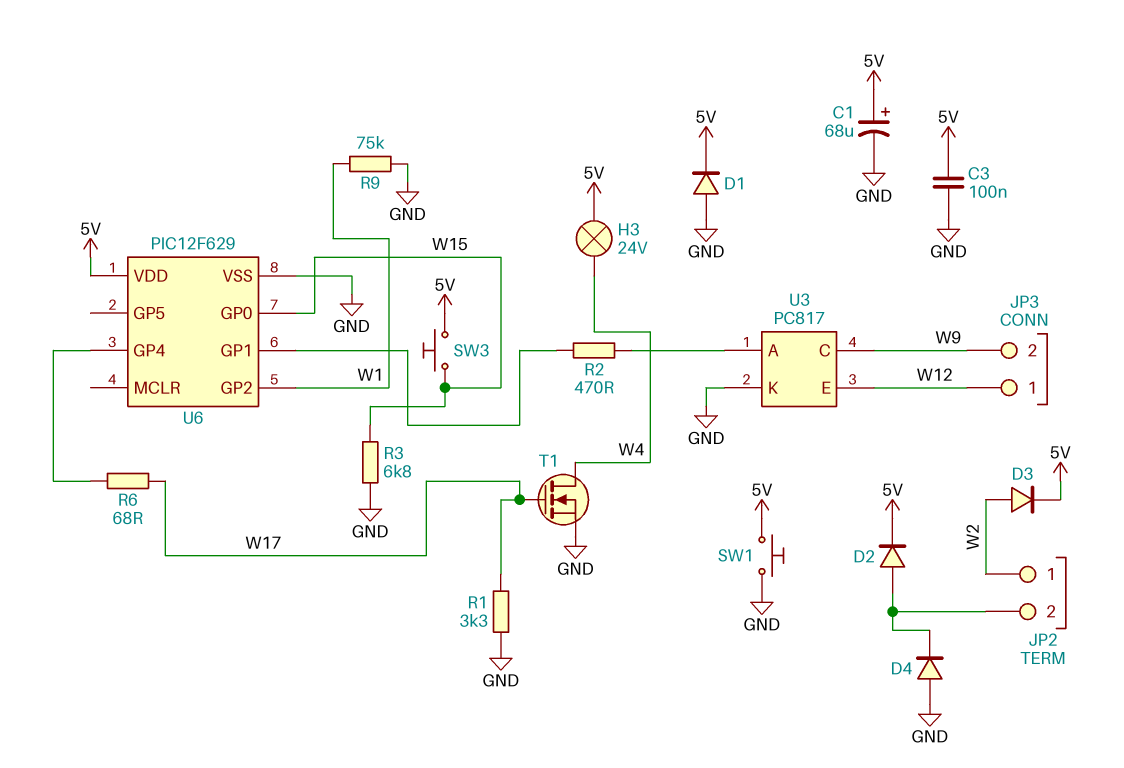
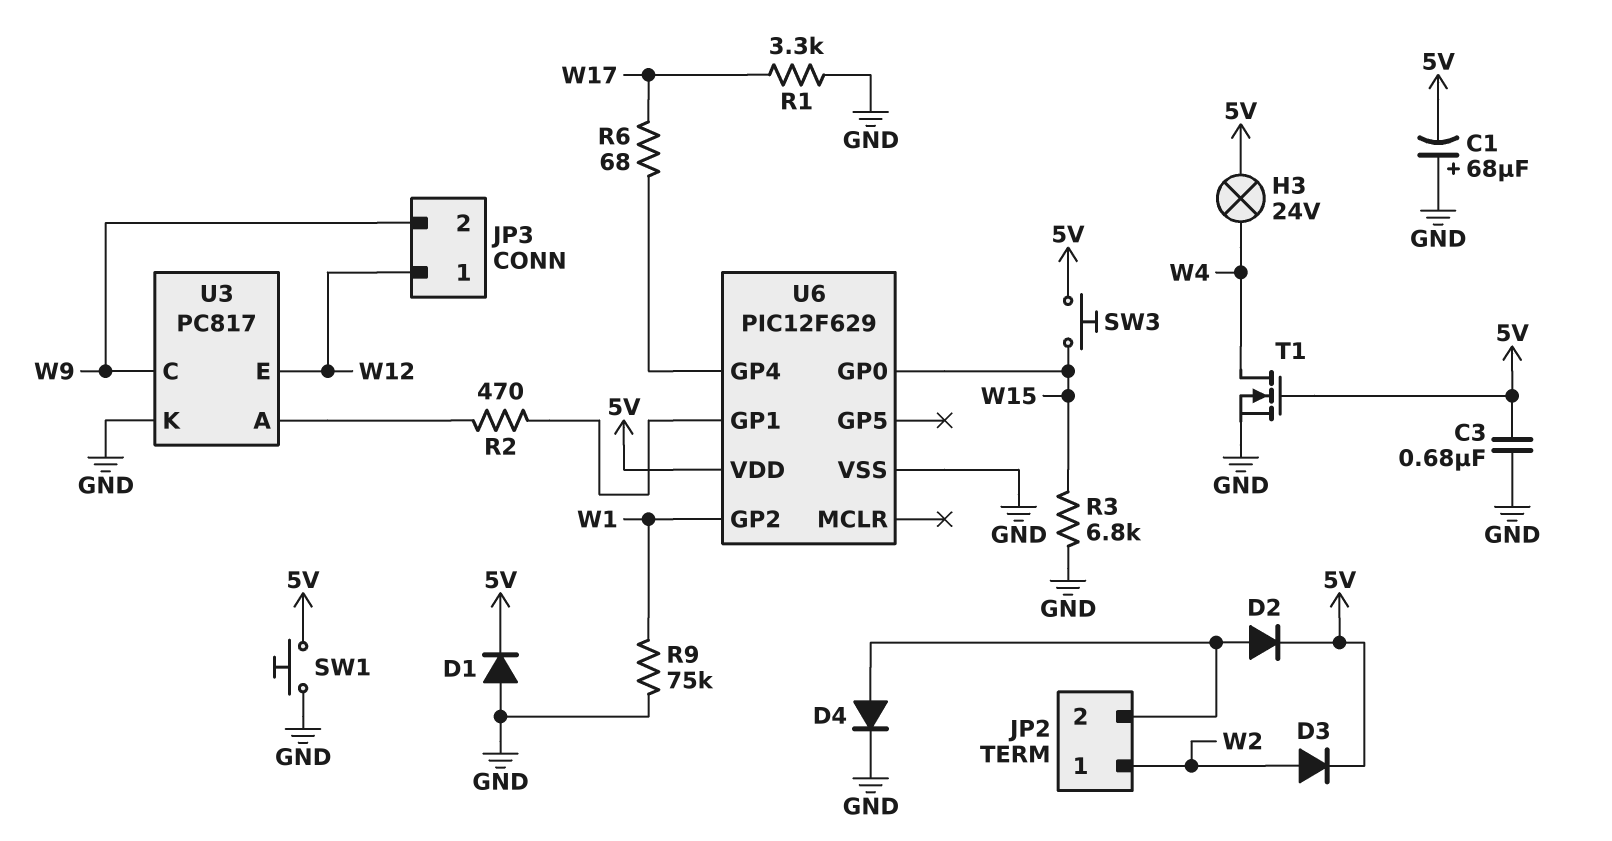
C1: 68uF (plus 5V, minus GND) -> 68uF (plus GND, minus 5V)
C3: 100nF (5V, GND) -> 680nF (5V, GND)
D4: diode (A GND, K JP2/2) -> diode (A JP2/2, K GND)
T1: NMOS (G W17, D W4, S GND) -> NMOS (G 5V, D W4, S GND)

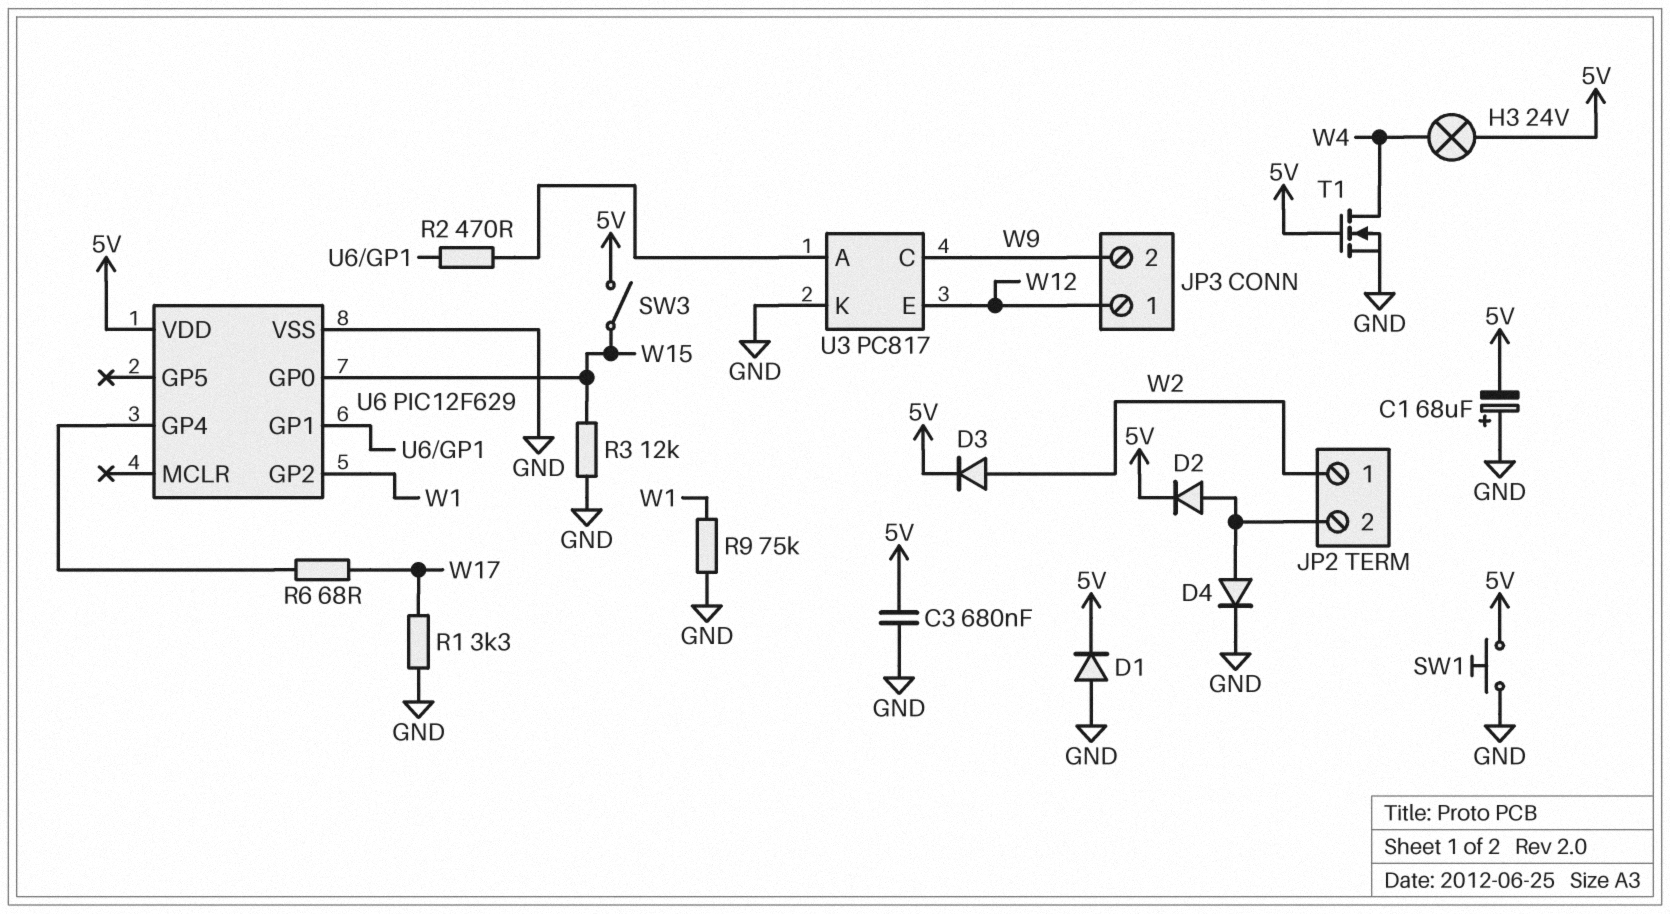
R3: 6.8k (GND, W15) -> 12k (GND, W15)
SW3: button (5V, W15) -> switch (5V, W15)

